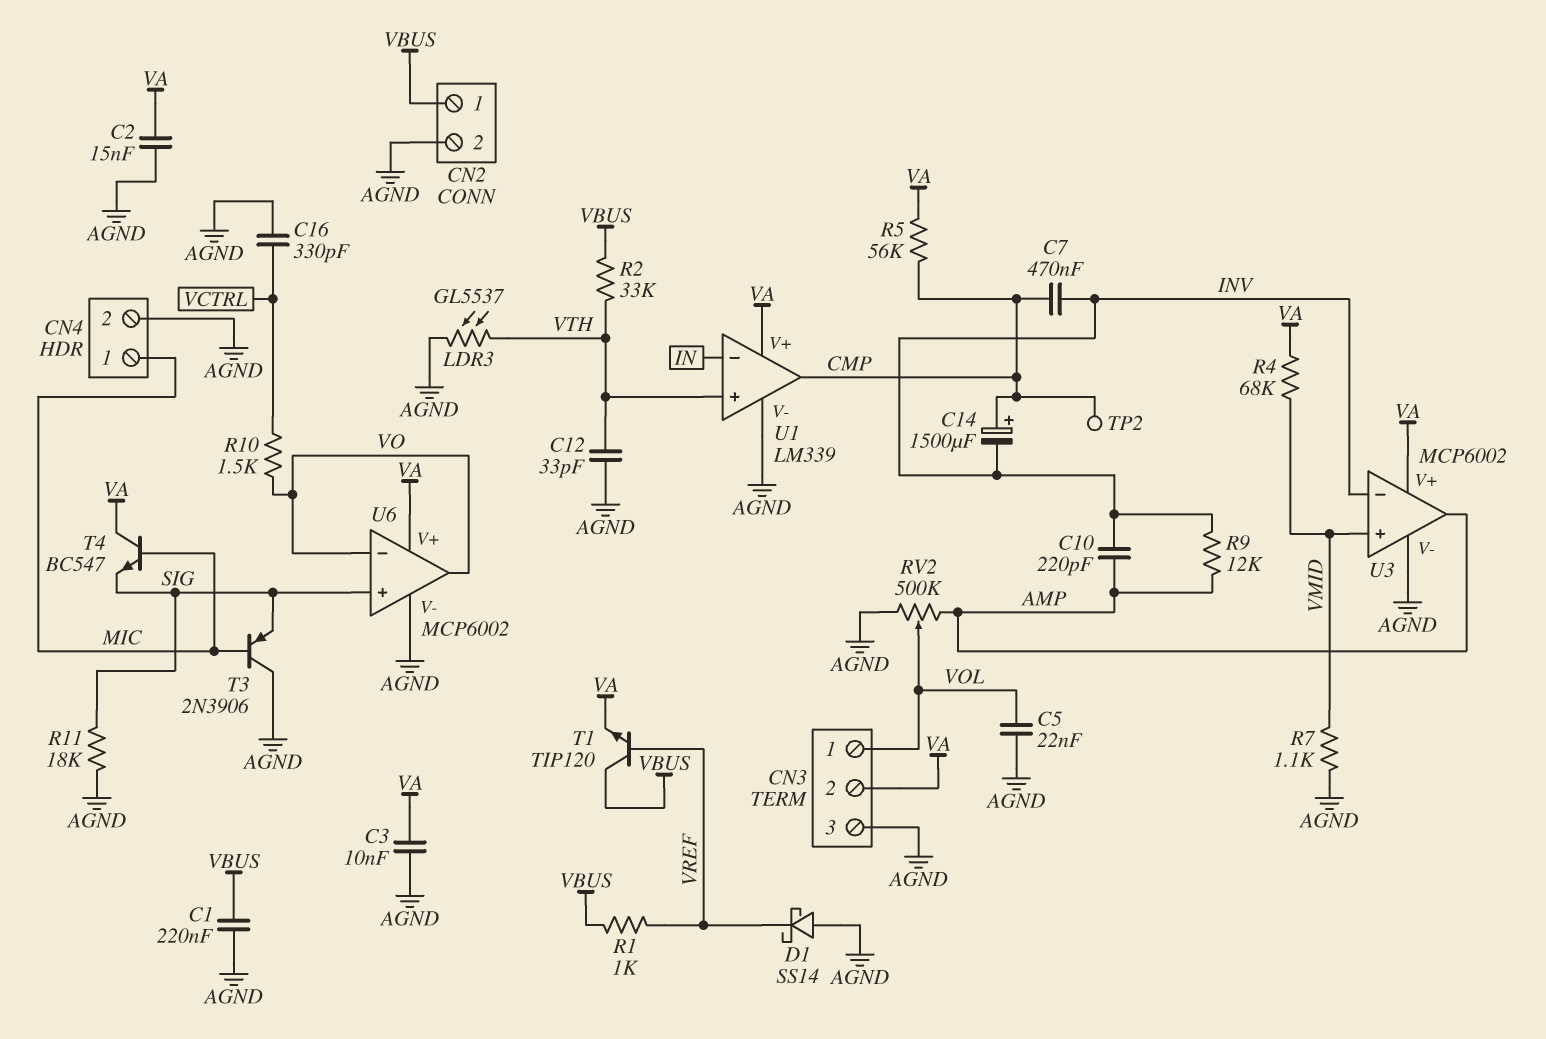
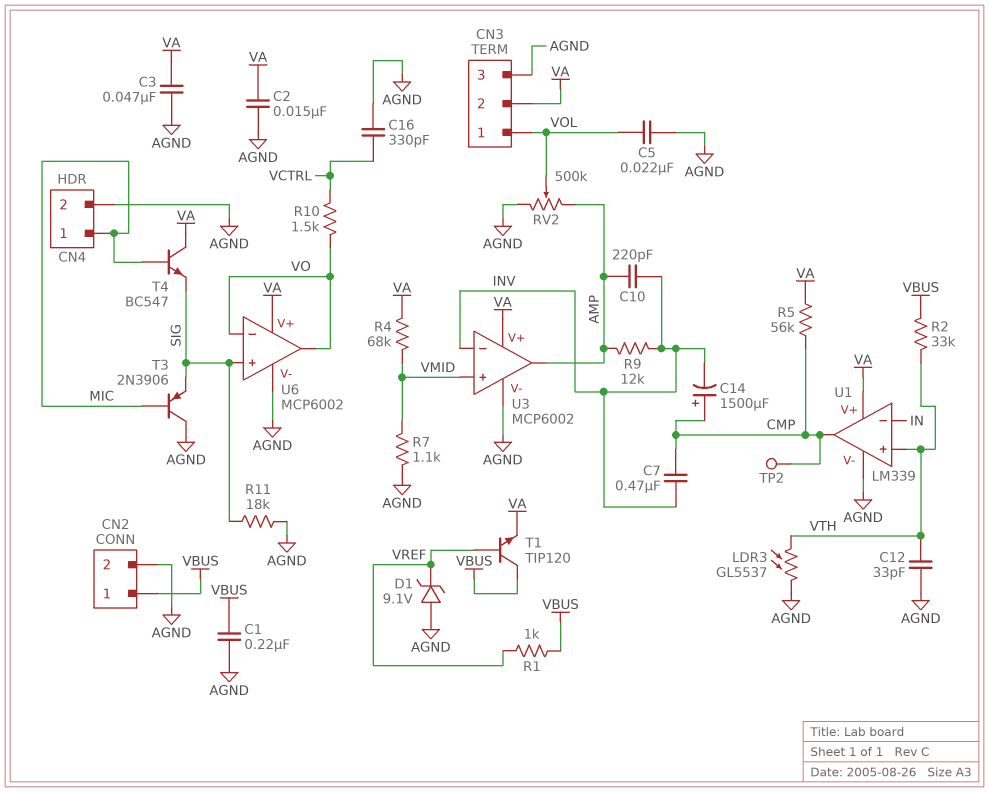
C3: 10nF (AGND, VA) -> 47nF (AGND, VA)
D1: schottky SS14 (A AGND, K VREF) -> zener 9.1V (A AGND, K VREF)

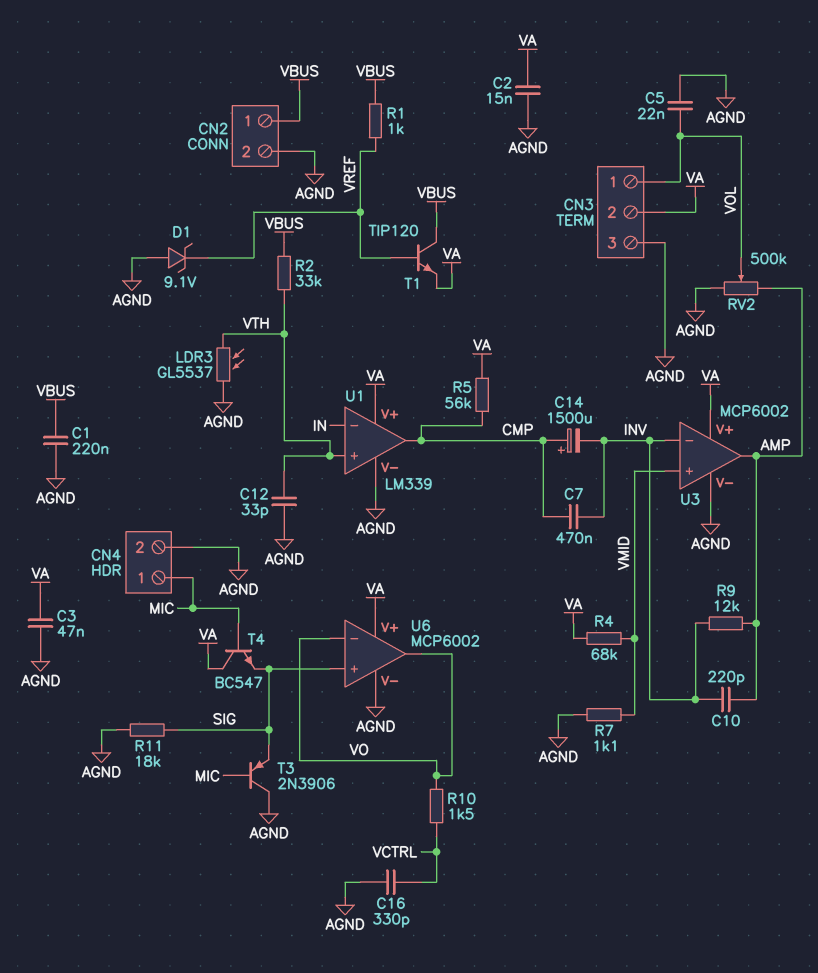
TP2: test point (CMP) -> none

